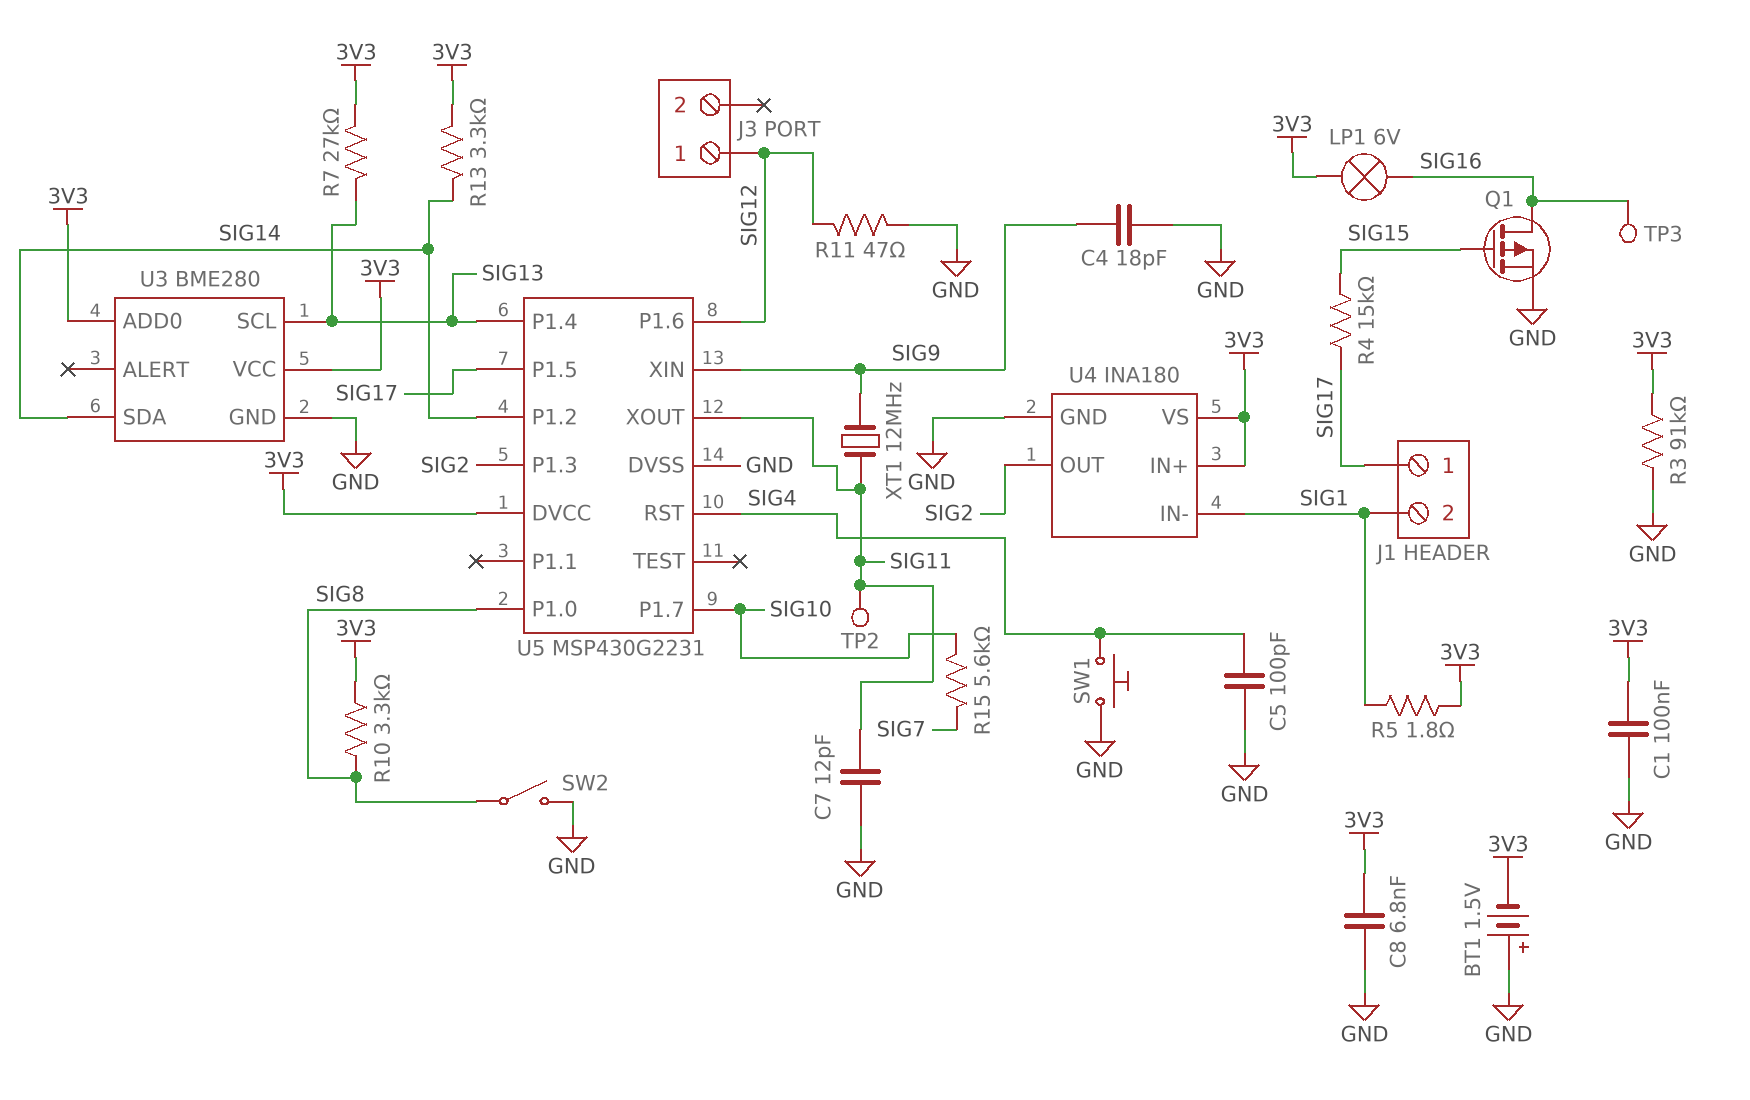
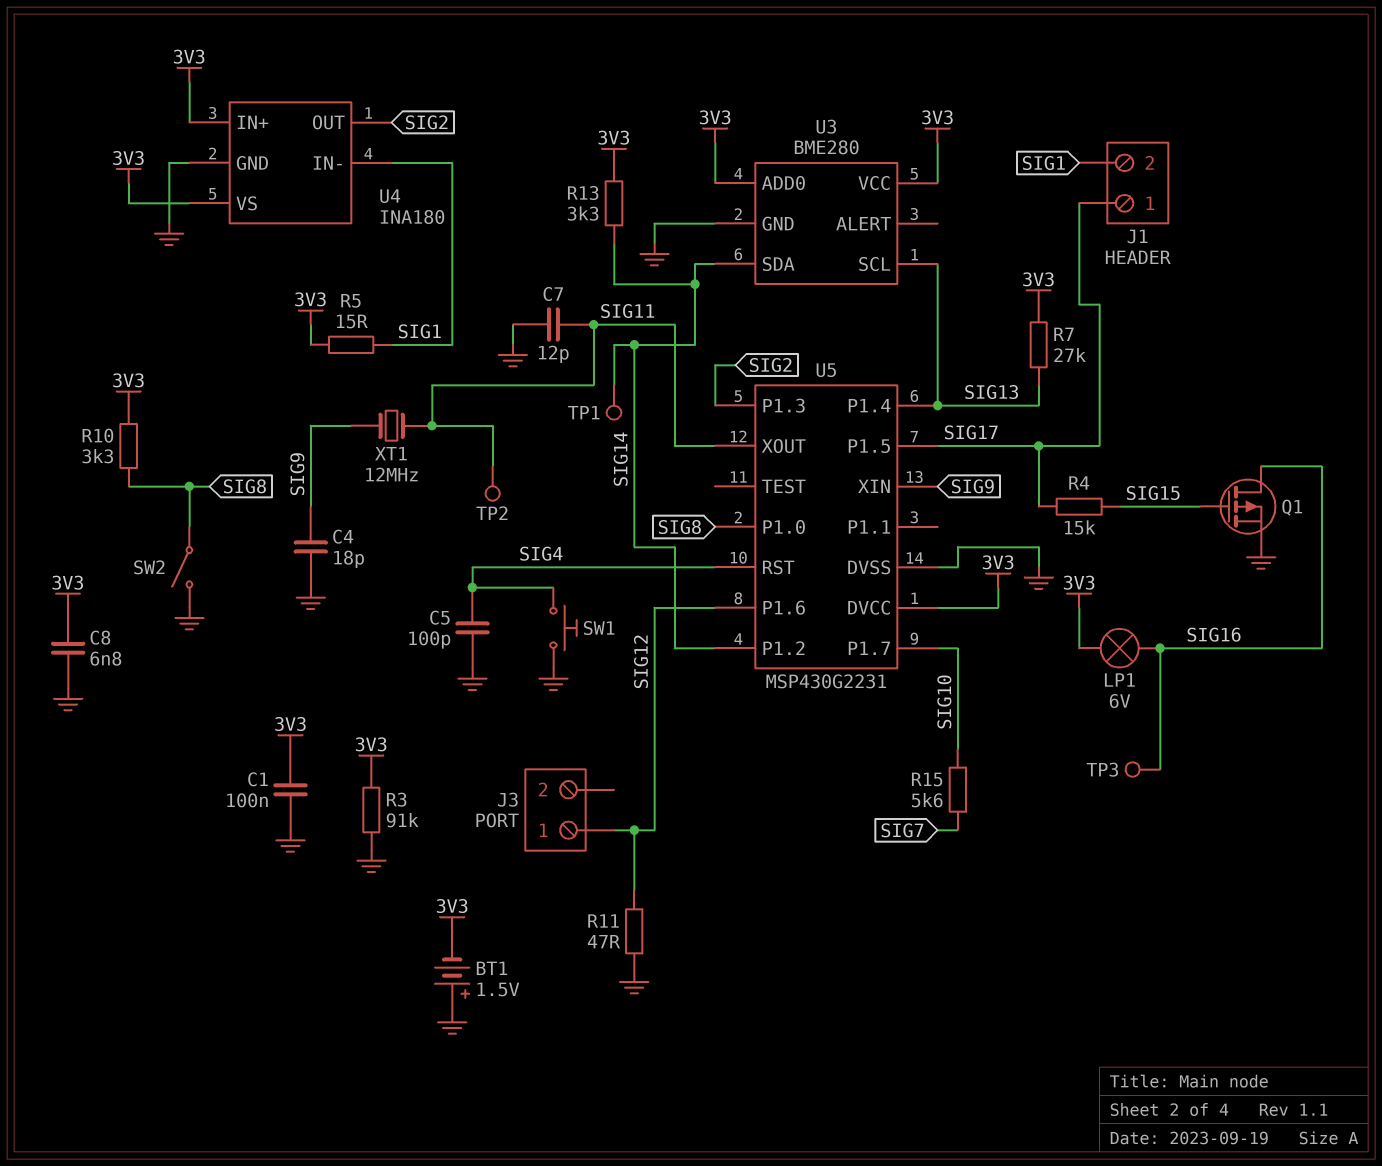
R5: 1.8 (3V3, SIG1) -> 15 (3V3, SIG1)
TP1: none -> test point (SIG14)

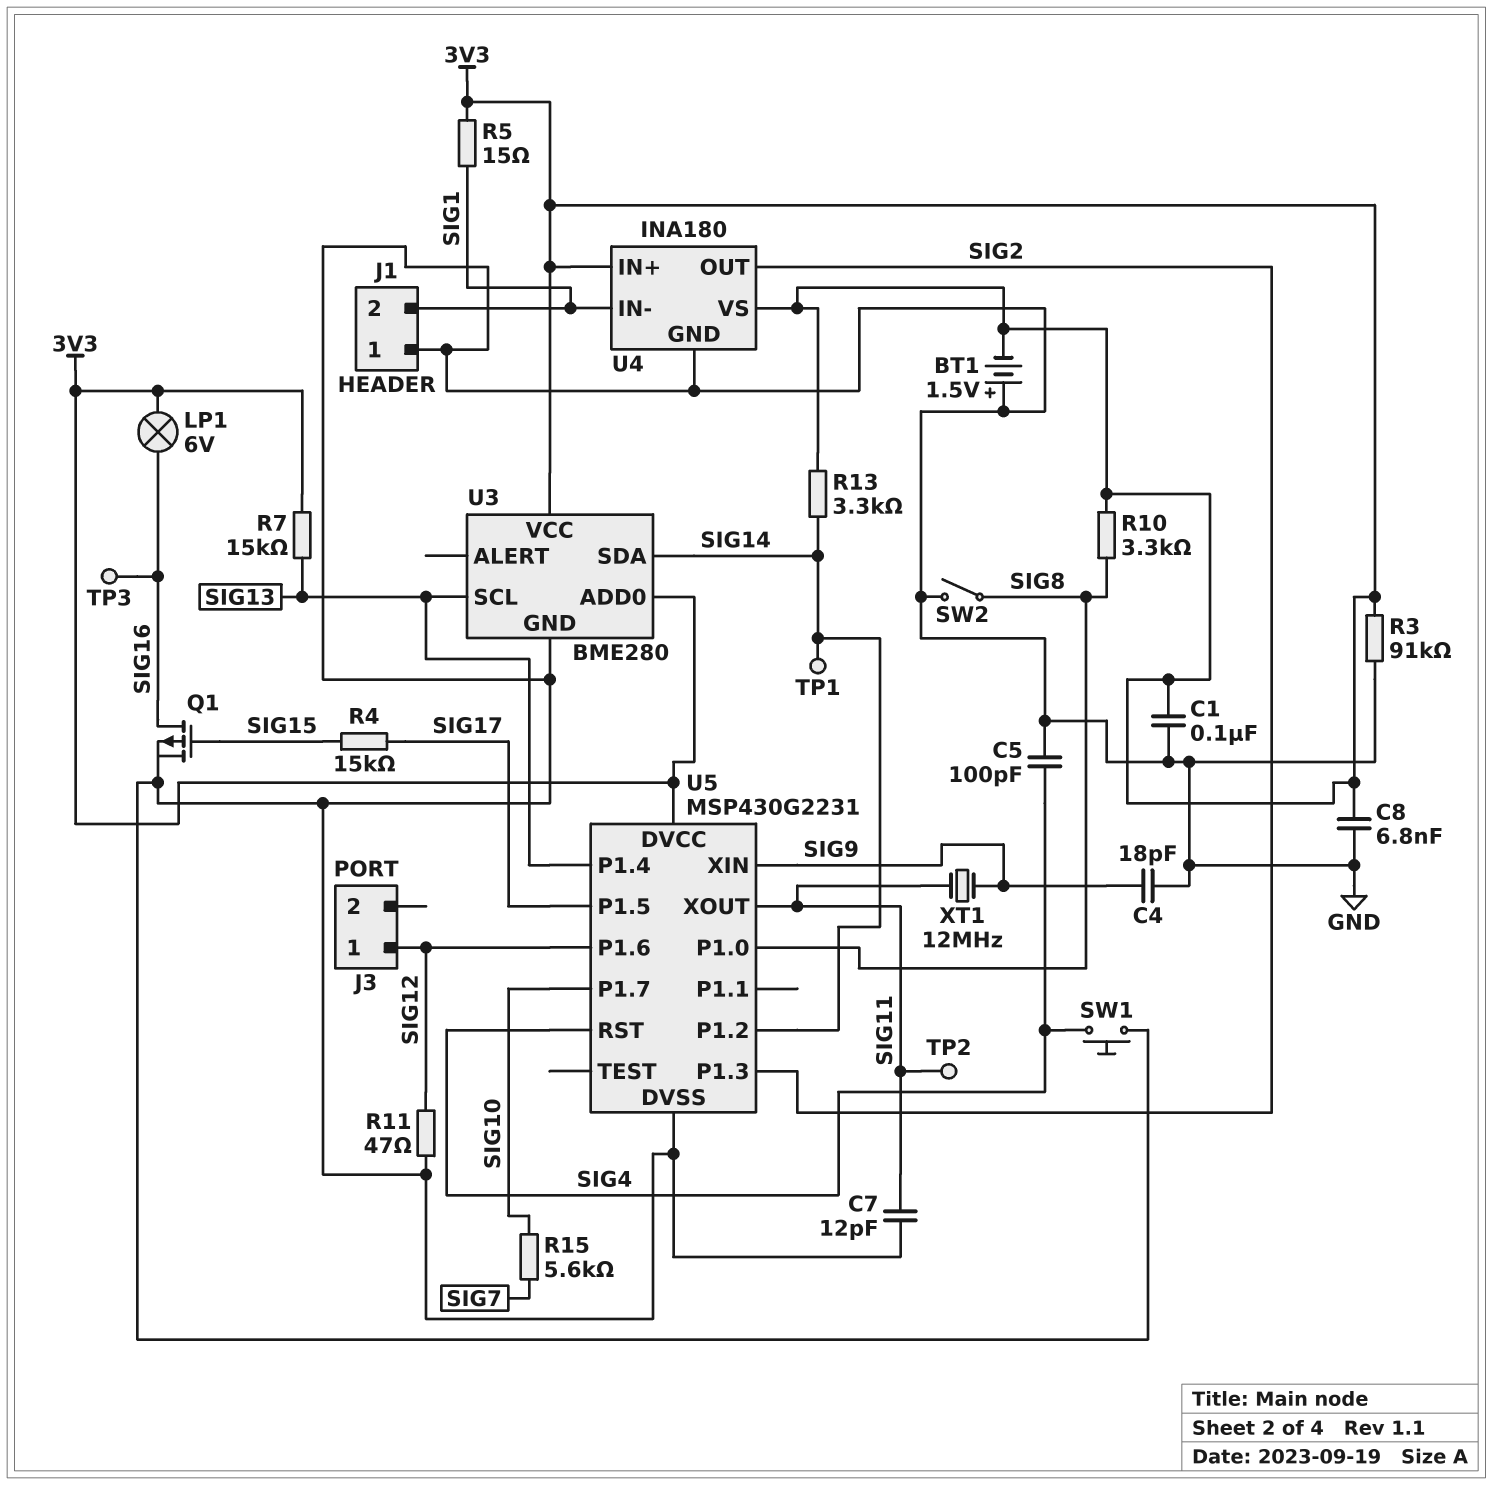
J1 pin 1: SIG17 -> GND
R7: 27k (3V3, SIG13) -> 15k (3V3, SIG13)

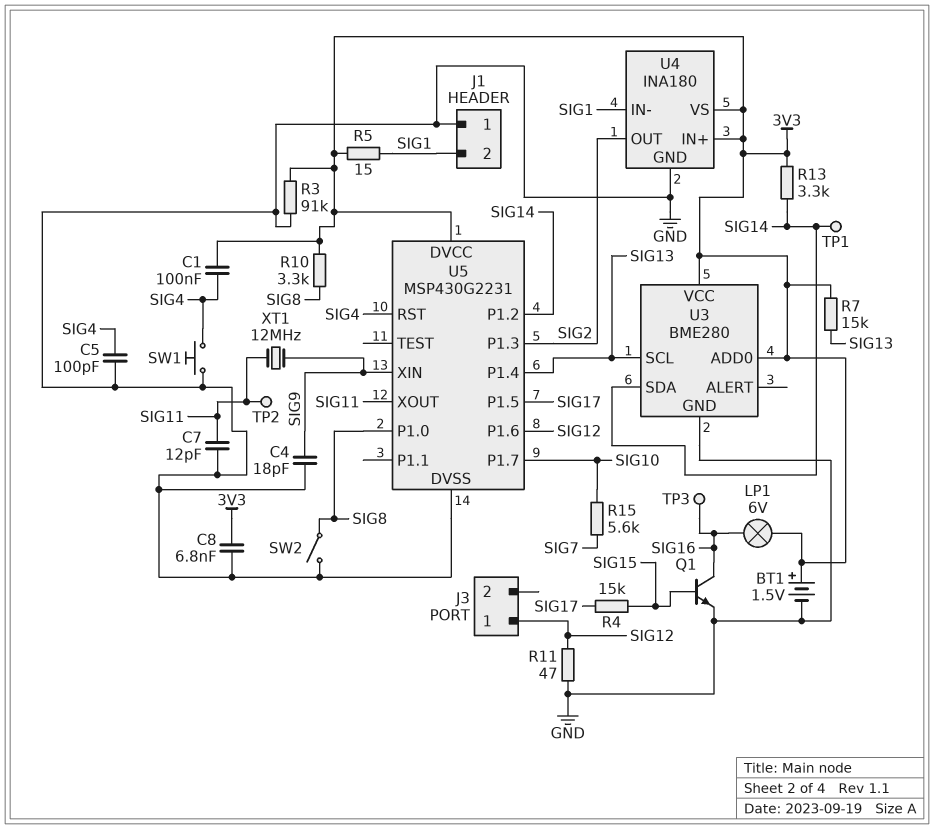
BT1: 1.5V (plus GND, minus 3V3) -> 1.5V (plus 3V3, minus GND)
C1: 100nF (3V3, GND) -> 100nF (3V3, SIG4)
Q1: PMOS (G SIG15, D SIG16, S GND) -> NPN (B SIG15, C SIG16, E GND)

